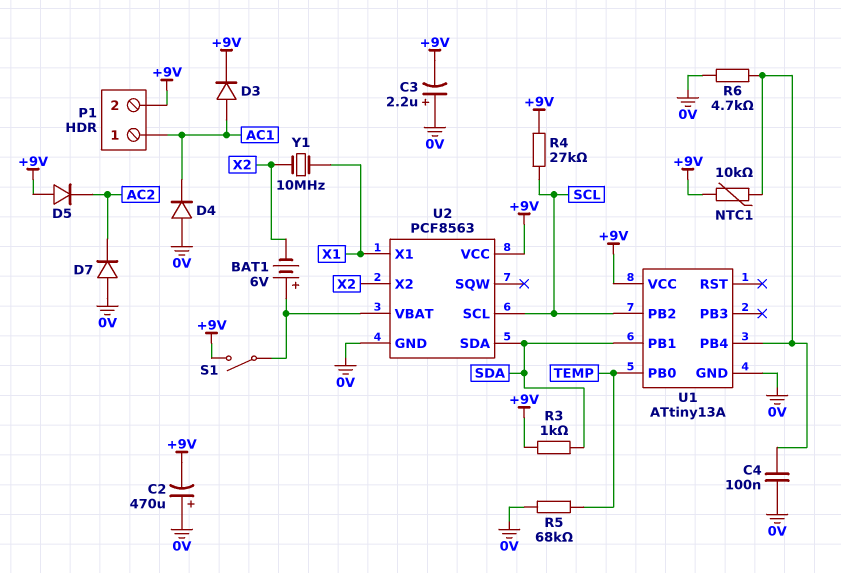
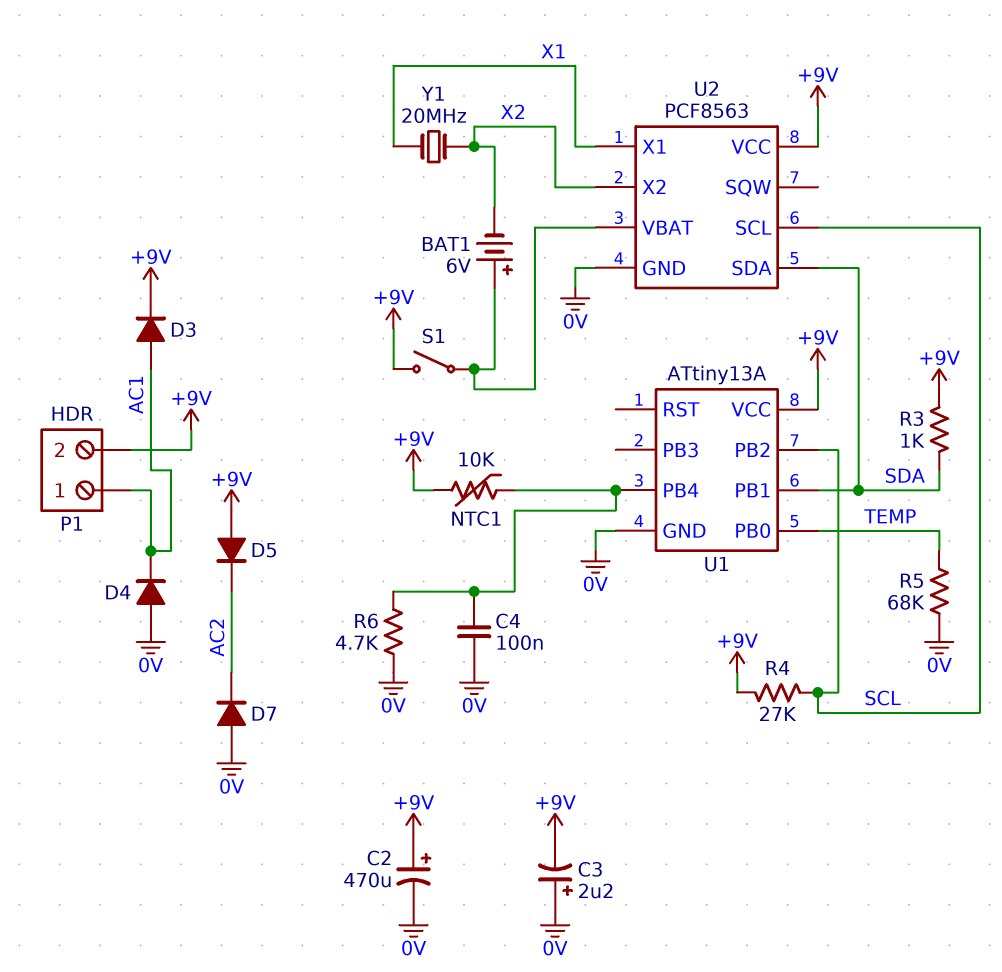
C2: 470uF (plus 0V, minus +9V) -> 470uF (plus +9V, minus 0V)
Y1: 10MHz (X1, X2) -> 20MHz (X1, X2)

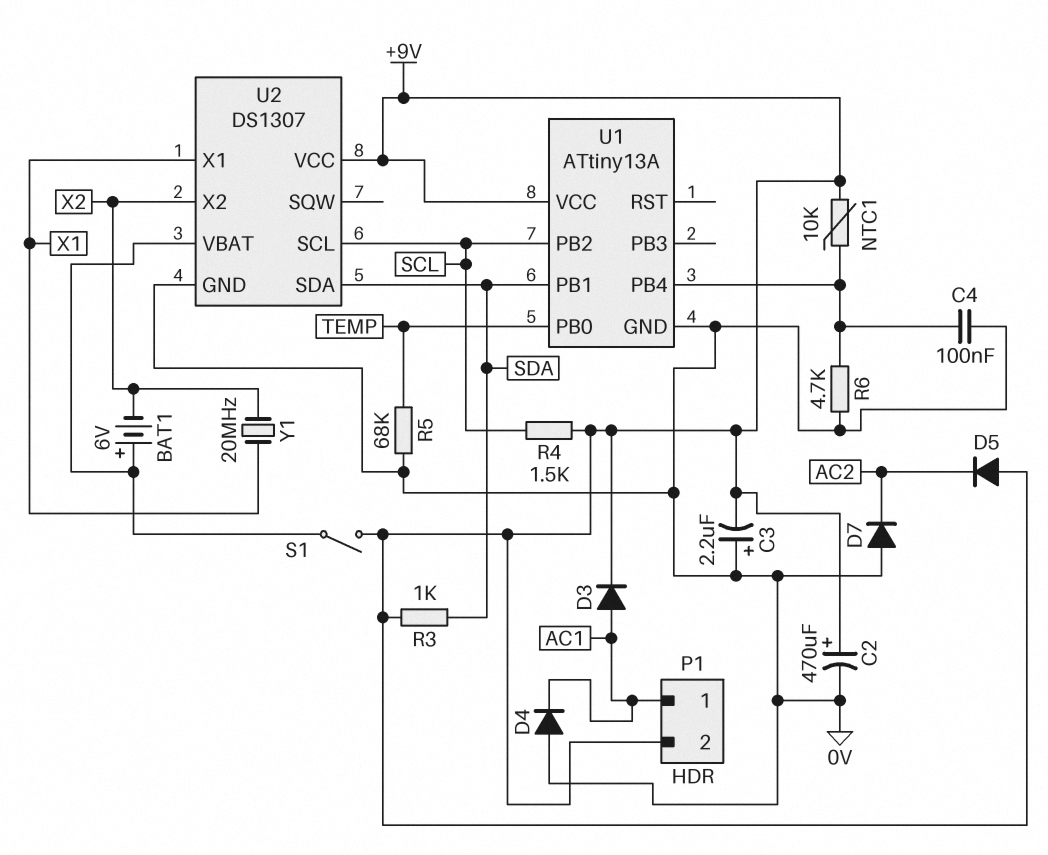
R4: 27k (+9V, SCL) -> 1.5k (+9V, SCL)
U2: PCF8563 -> DS1307

